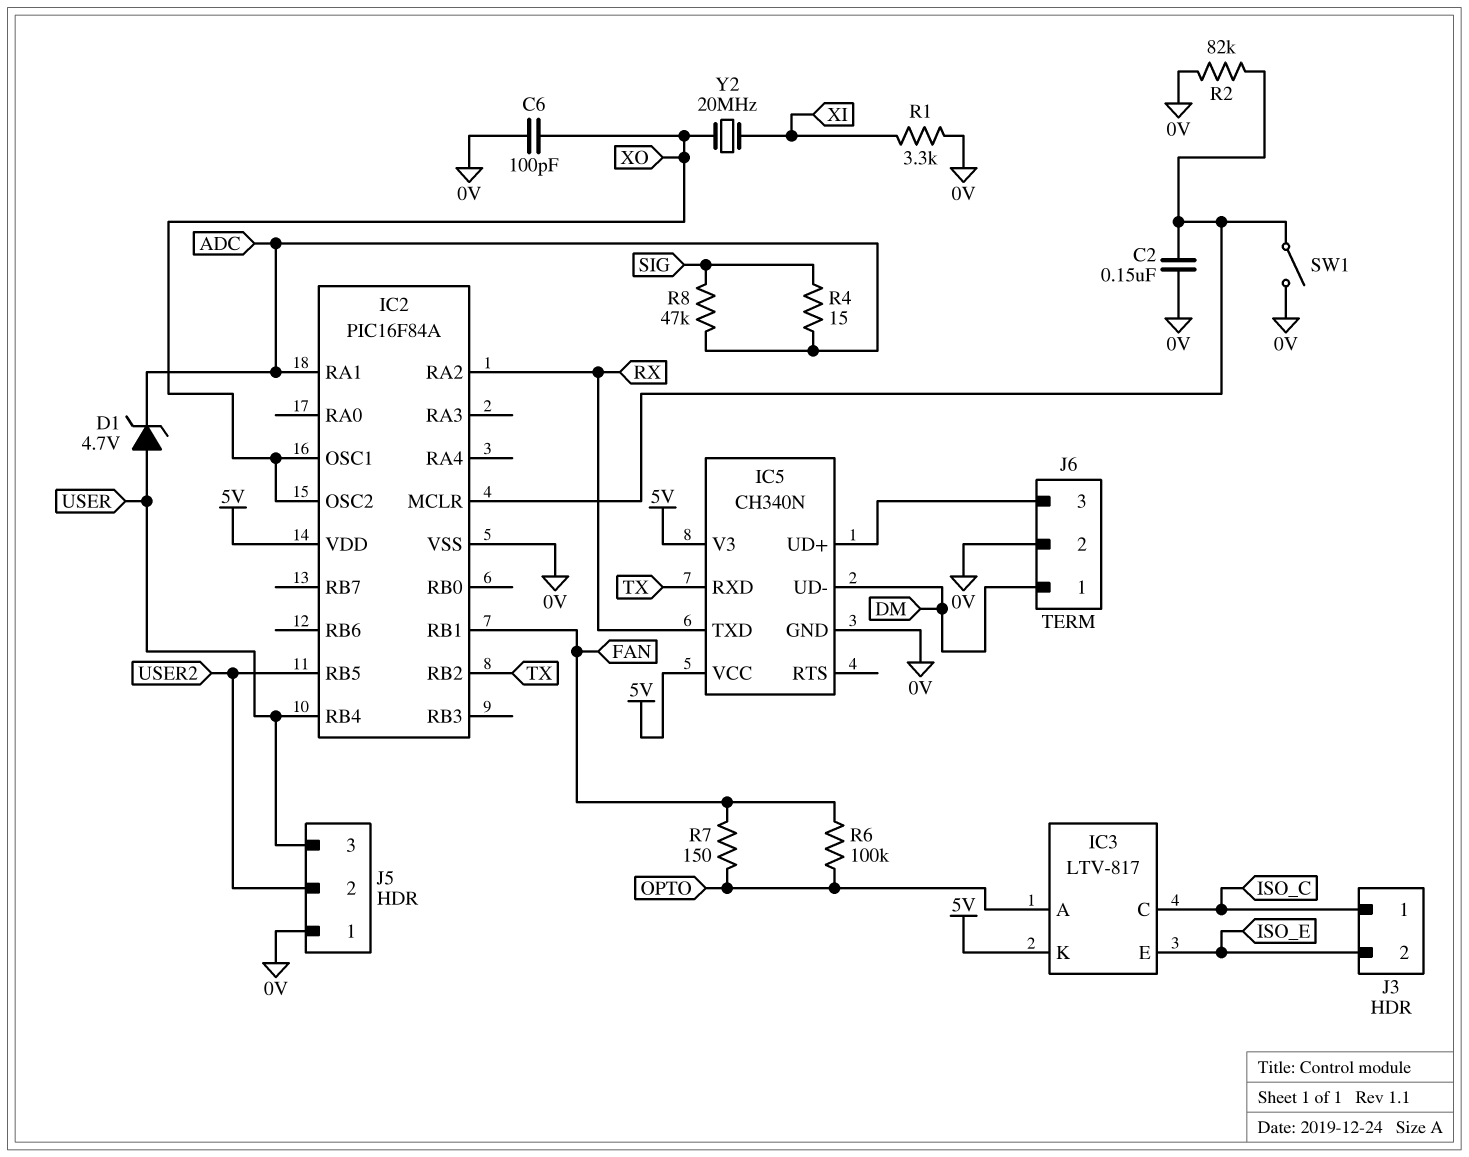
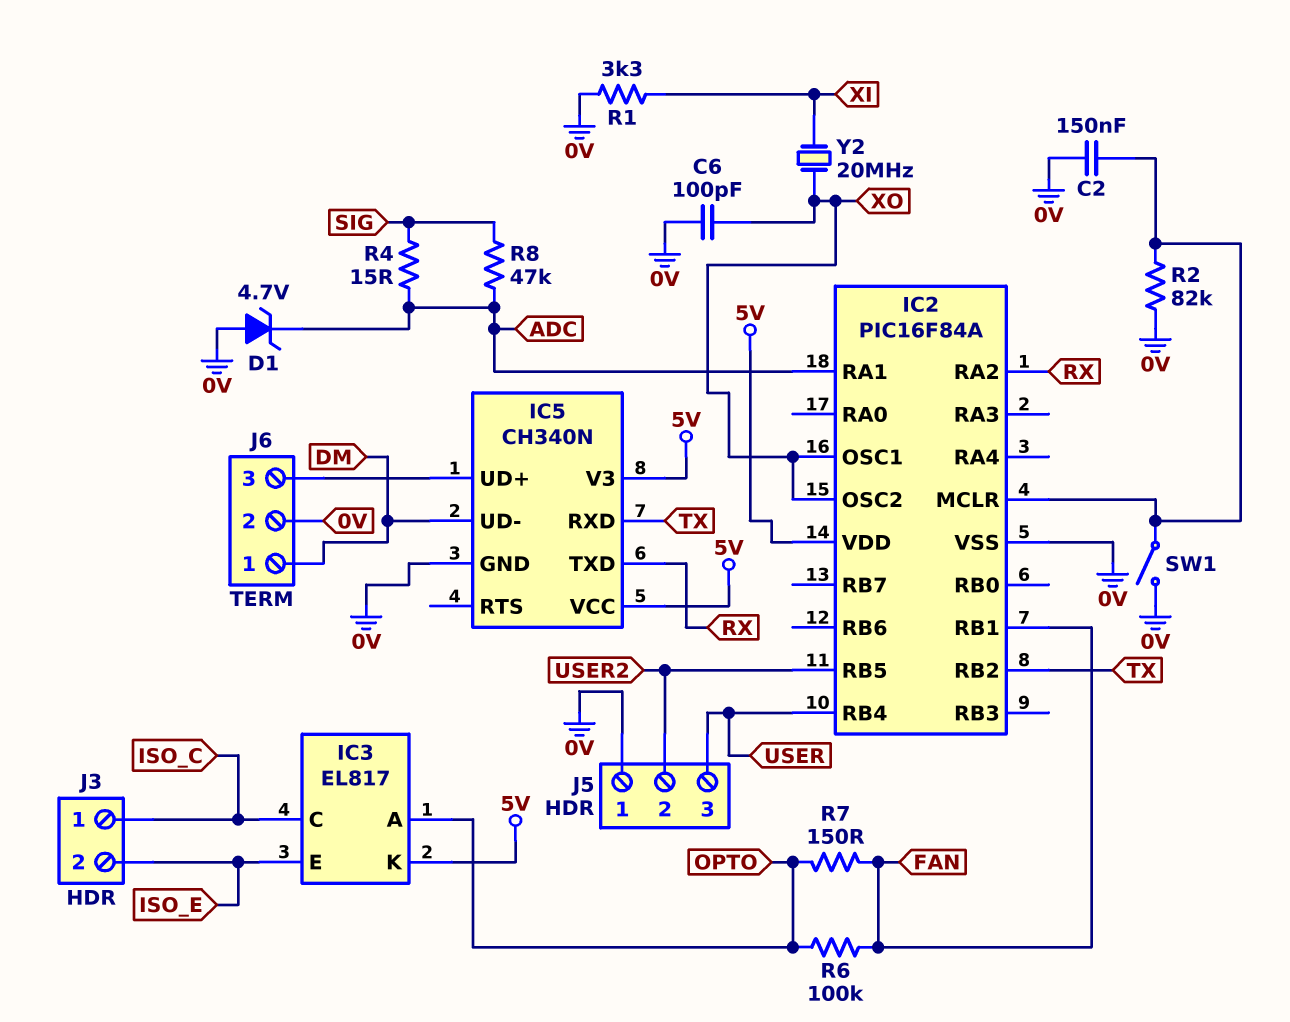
D1: zener 4.7V (A USER, K ADC) -> zener 4.7V (A 0V, K ADC)
IC3: LTV-817 -> EL817

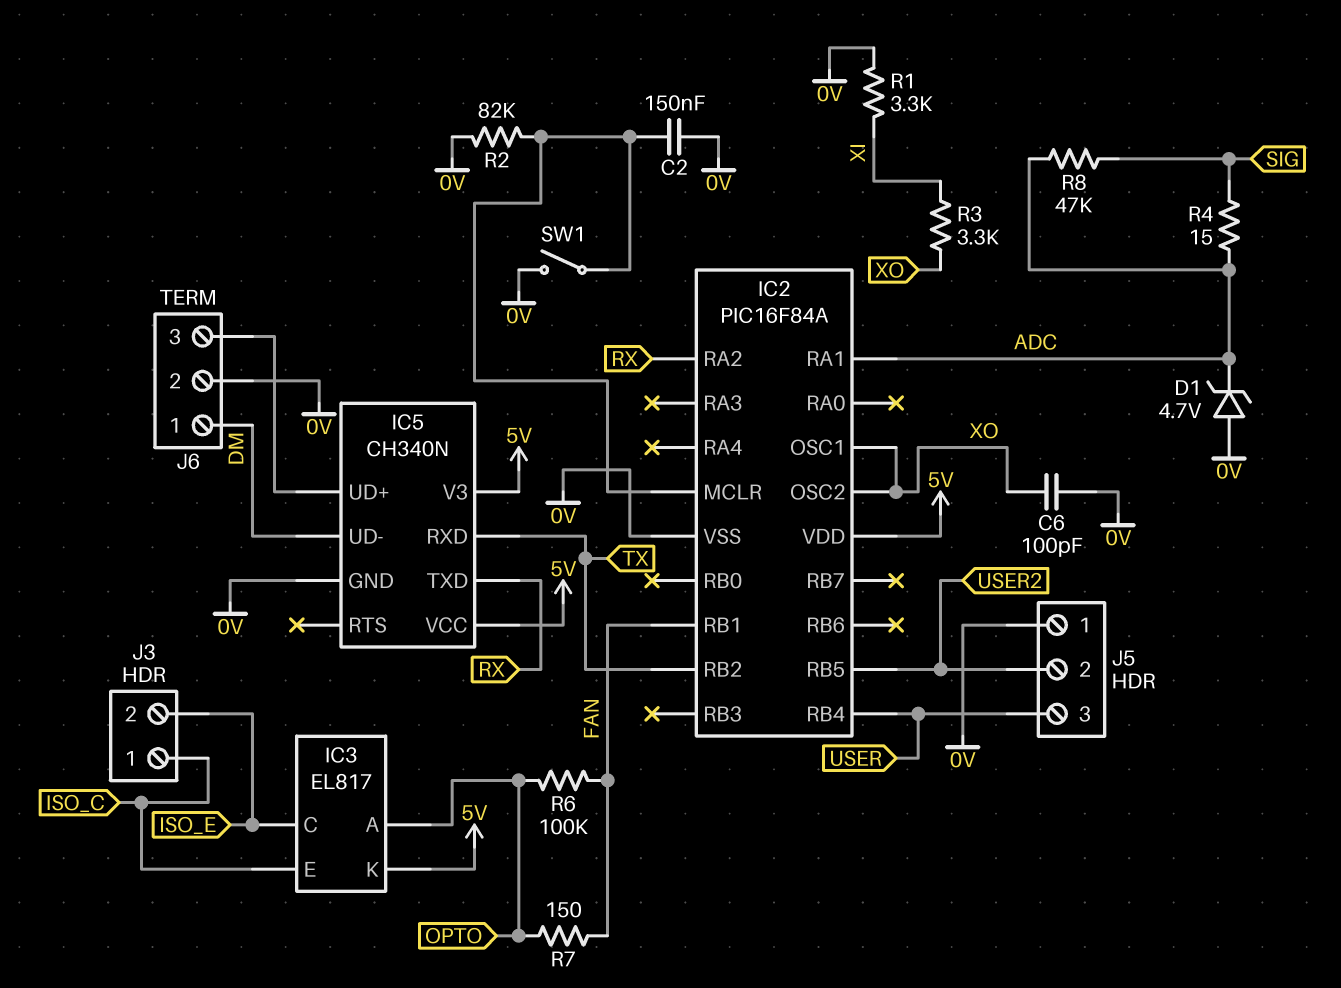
IC3 pin C: ISO_C -> ISO_E
IC3 pin E: ISO_E -> ISO_C
R3: none -> 3.3k (XI, XO)
Y2: 20MHz (XI, XO) -> none

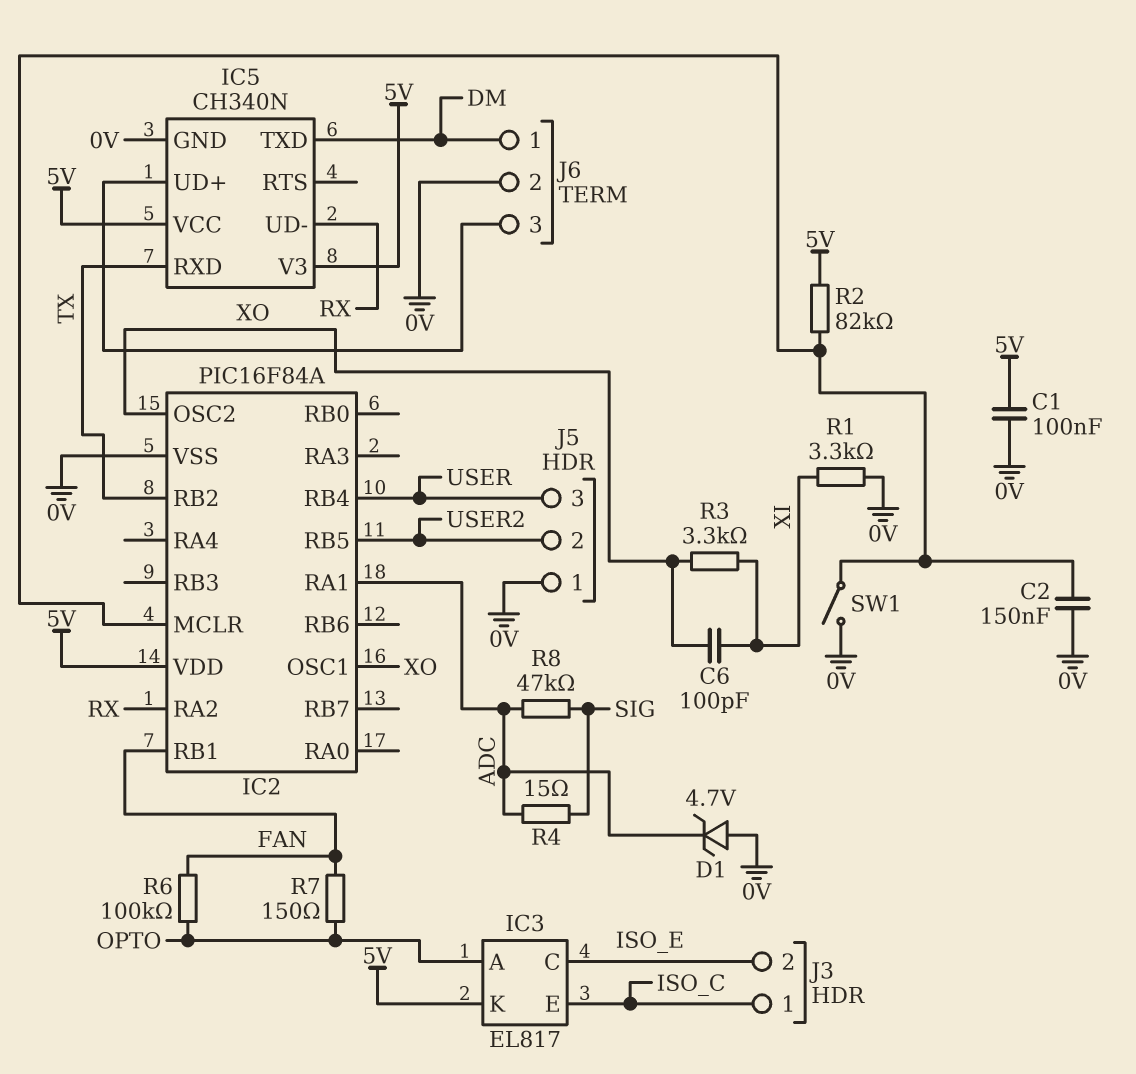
C1: none -> 100nF (0V, 5V)
C6: 100pF (0V, XO) -> 100pF (XI, XO)
IC5 pin TXD: RX -> DM
IC5 pin UD-: DM -> RX
R2: 82k (0V, IC2/MCLR) -> 82k (5V, IC2/MCLR)

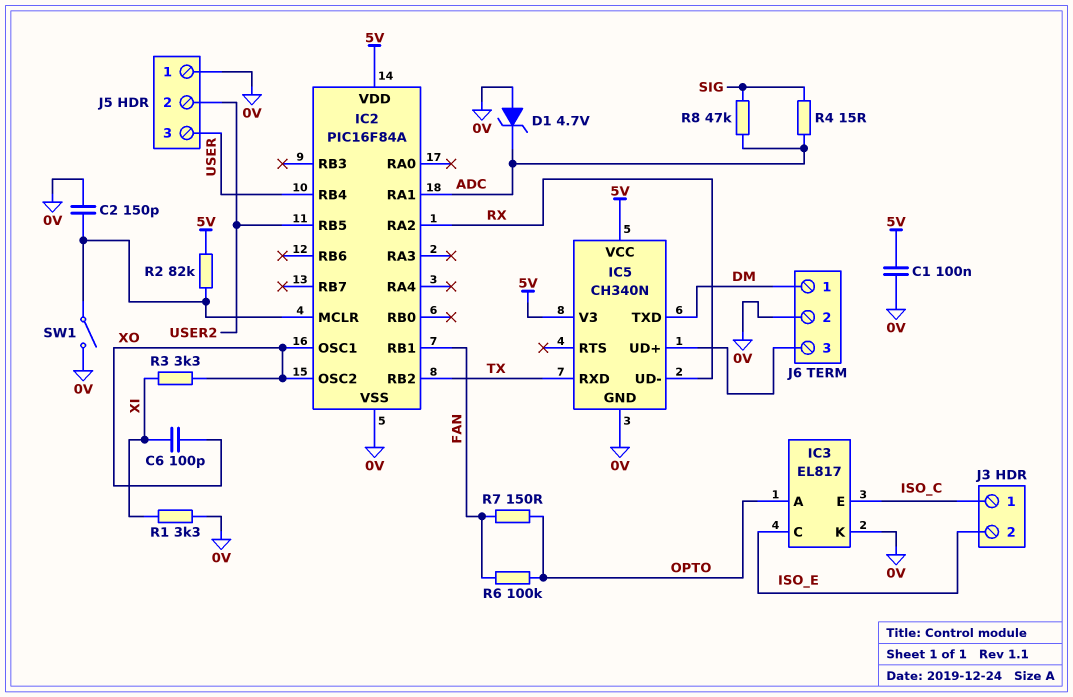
C2: 150nF (0V, IC2/MCLR) -> 150pF (0V, IC2/MCLR)
IC3 pin K: 5V -> 0V

